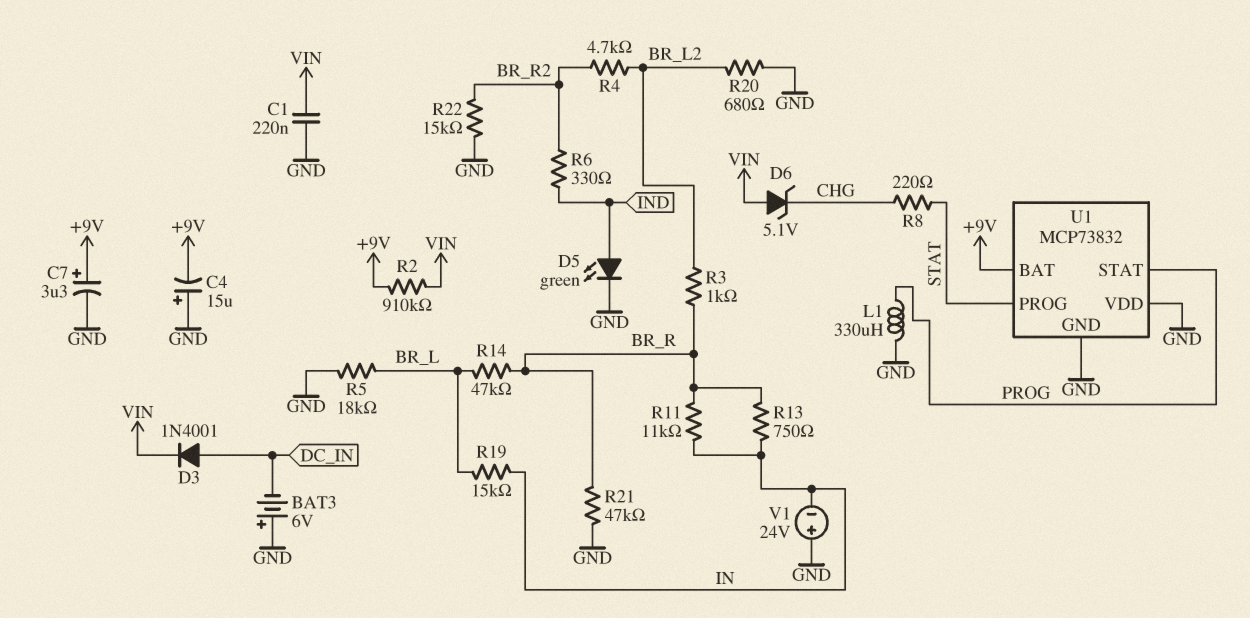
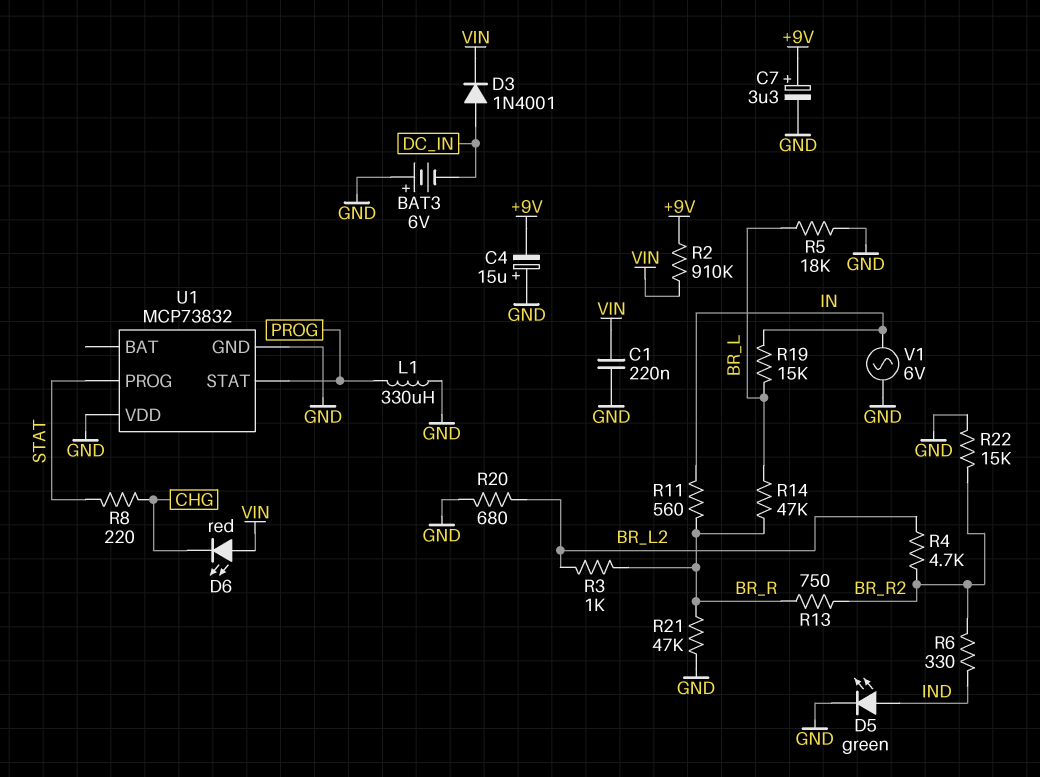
D6: zener 5.1V (A VIN, K CHG) -> LED red (A VIN, K CHG)
R11: 11k (BR_R, IN) -> 560 (BR_R, IN)
R13: 750 (BR_R, IN) -> 750 (BR_R, BR_R2)
U1 pin BAT: +9V -> none
V1: 24V (plus GND, minus IN) -> AC 6V (GND, IN)

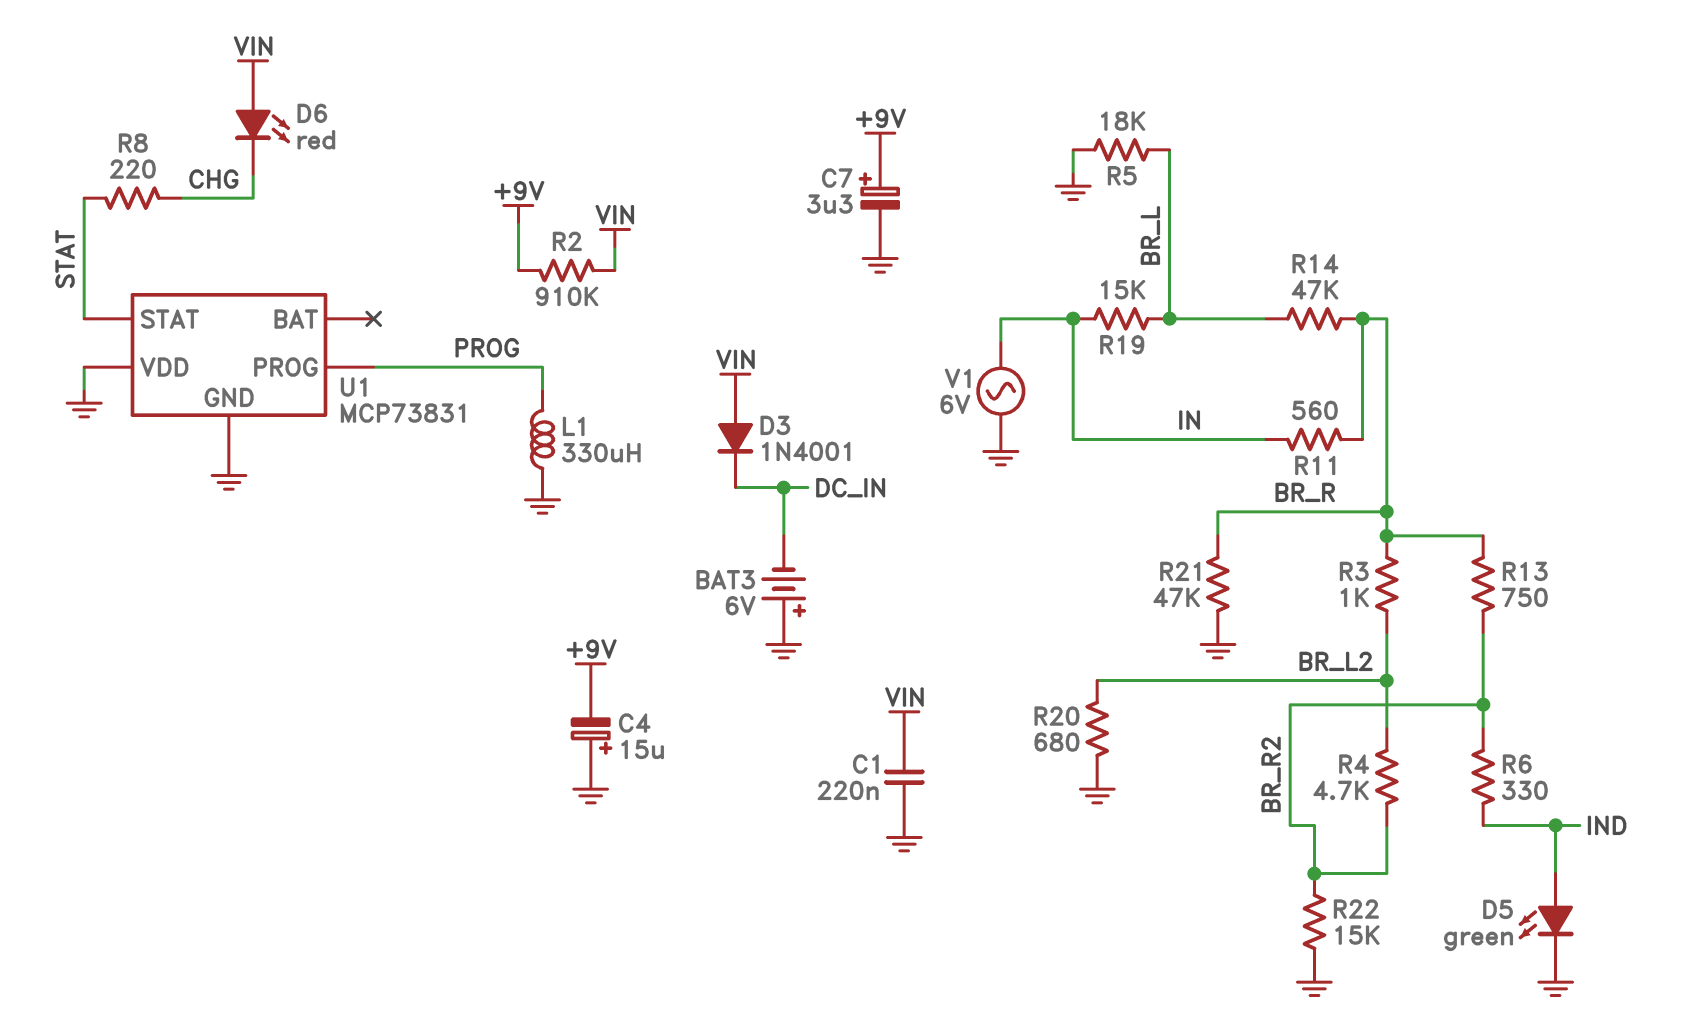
D3: diode 1N4001 (A DC_IN, K VIN) -> diode 1N4001 (A VIN, K DC_IN)
U1: MCP73832 -> MCP73831
U1 pin PROG: STAT -> PROG
U1 pin STAT: PROG -> STAT

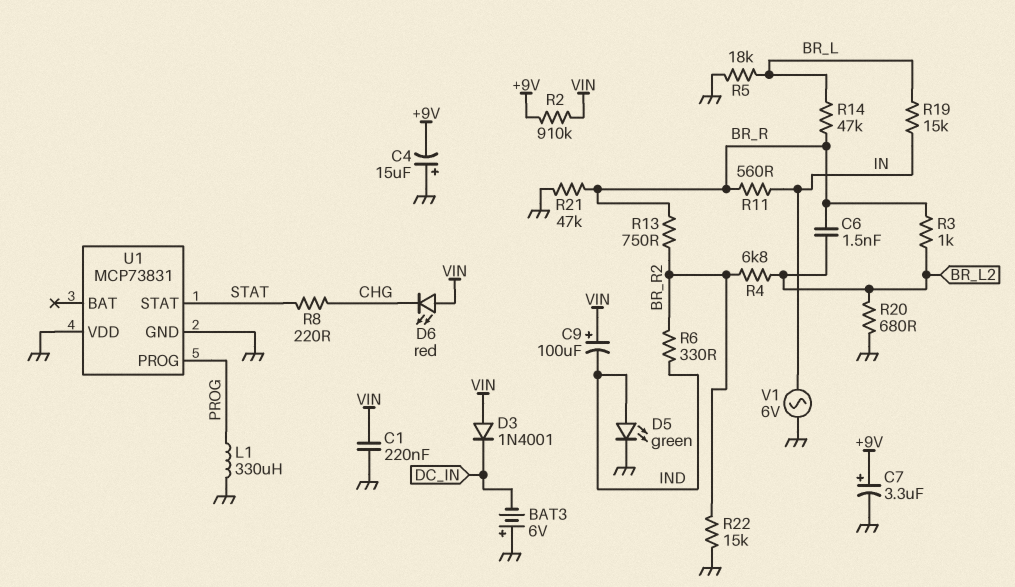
C6: none -> 1.5nF (BR_L2, BR_R)
C9: none -> 100uF (plus VIN, minus IND)
R4: 4.7k (BR_L2, BR_R2) -> 6.8k (BR_L2, BR_R2)

